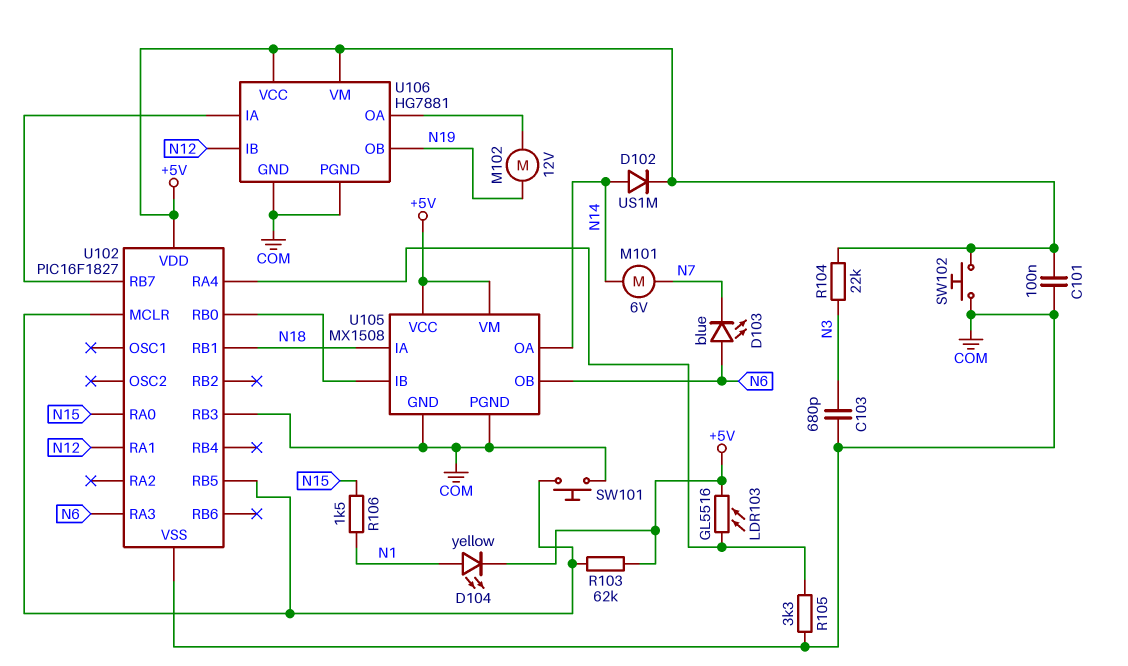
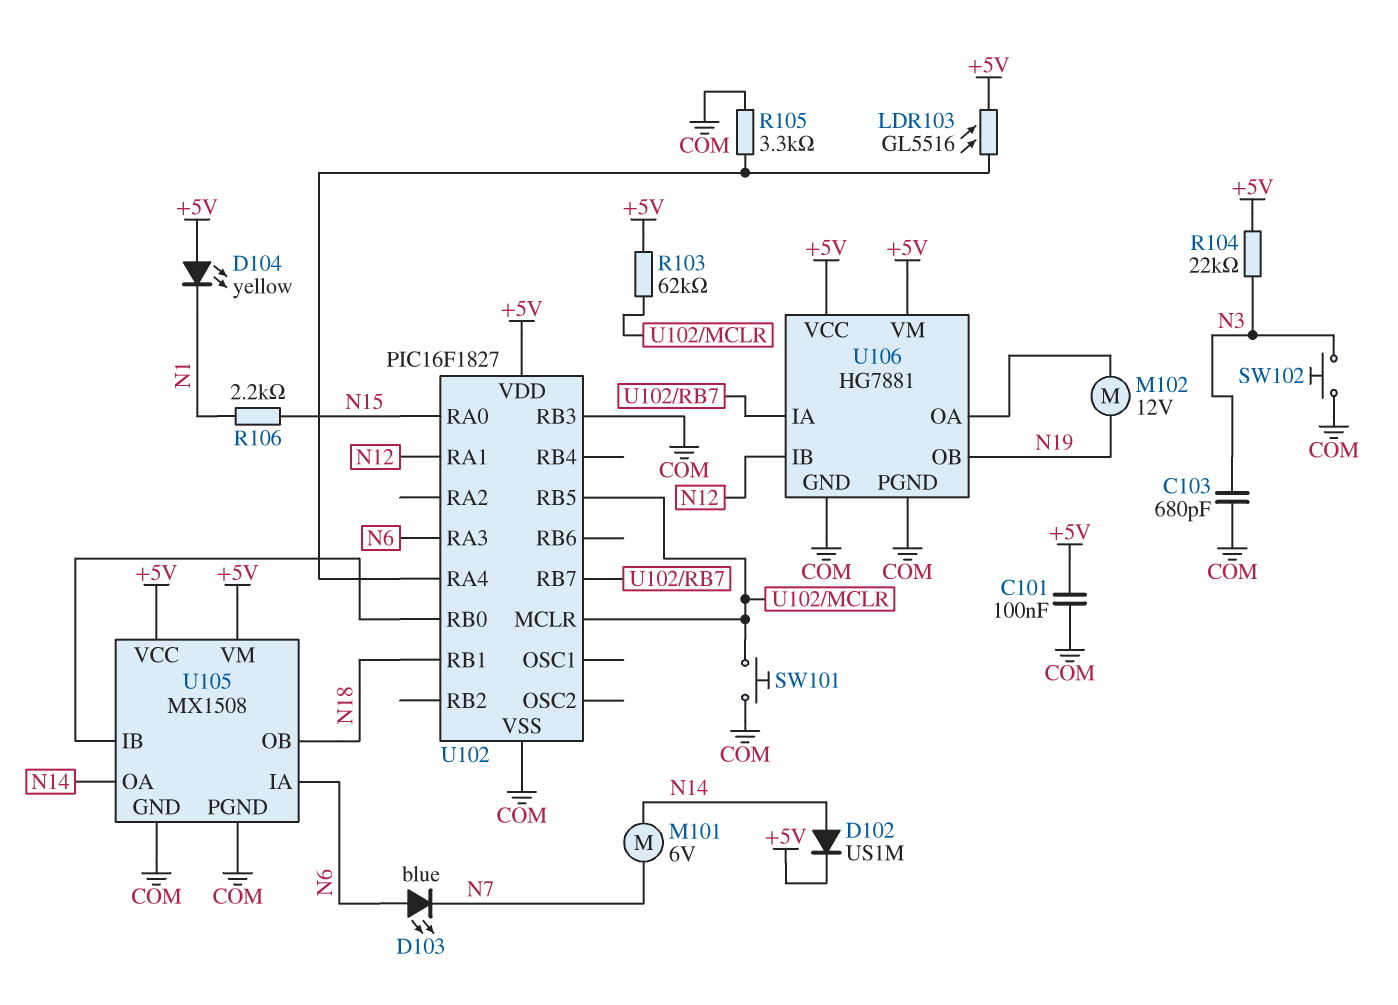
D104: LED yellow (A N1, K +5V) -> LED yellow (A +5V, K N1)
R106: 1.5k (N1, N15) -> 2.2k (N1, N15)
SW102: button (+5V, COM) -> button (COM, N3)
U105 pin IA: N18 -> N6
U105 pin OB: N6 -> N18

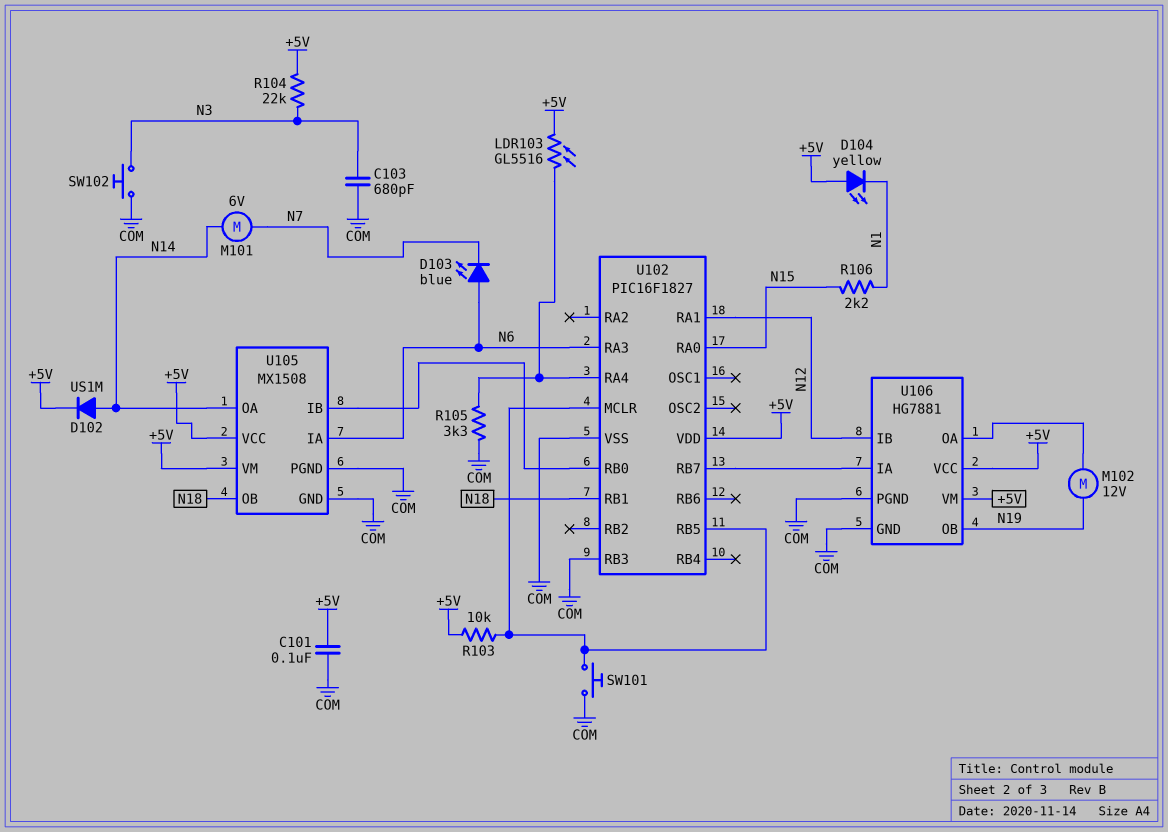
R103: 62k (+5V, U102/MCLR) -> 10k (+5V, U102/MCLR)

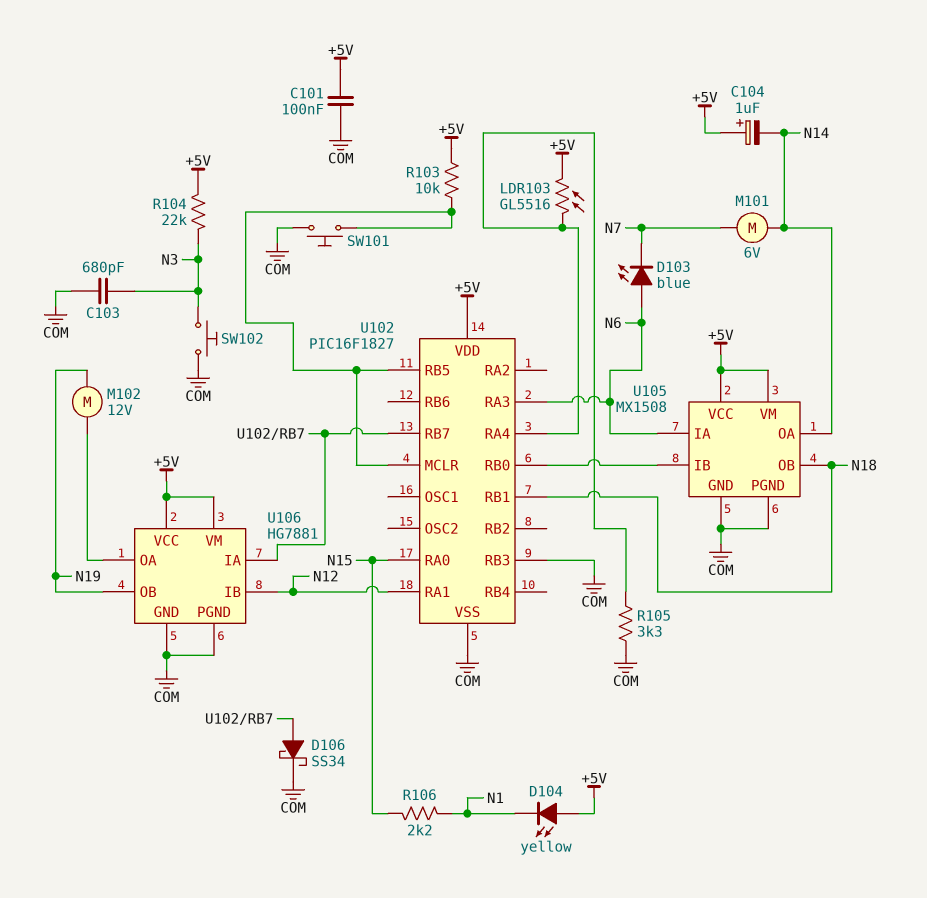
C104: none -> 1uF (plus +5V, minus N14)
D102: diode US1M (A N14, K +5V) -> none
D106: none -> schottky SS34 (A U102/RB7, K COM)

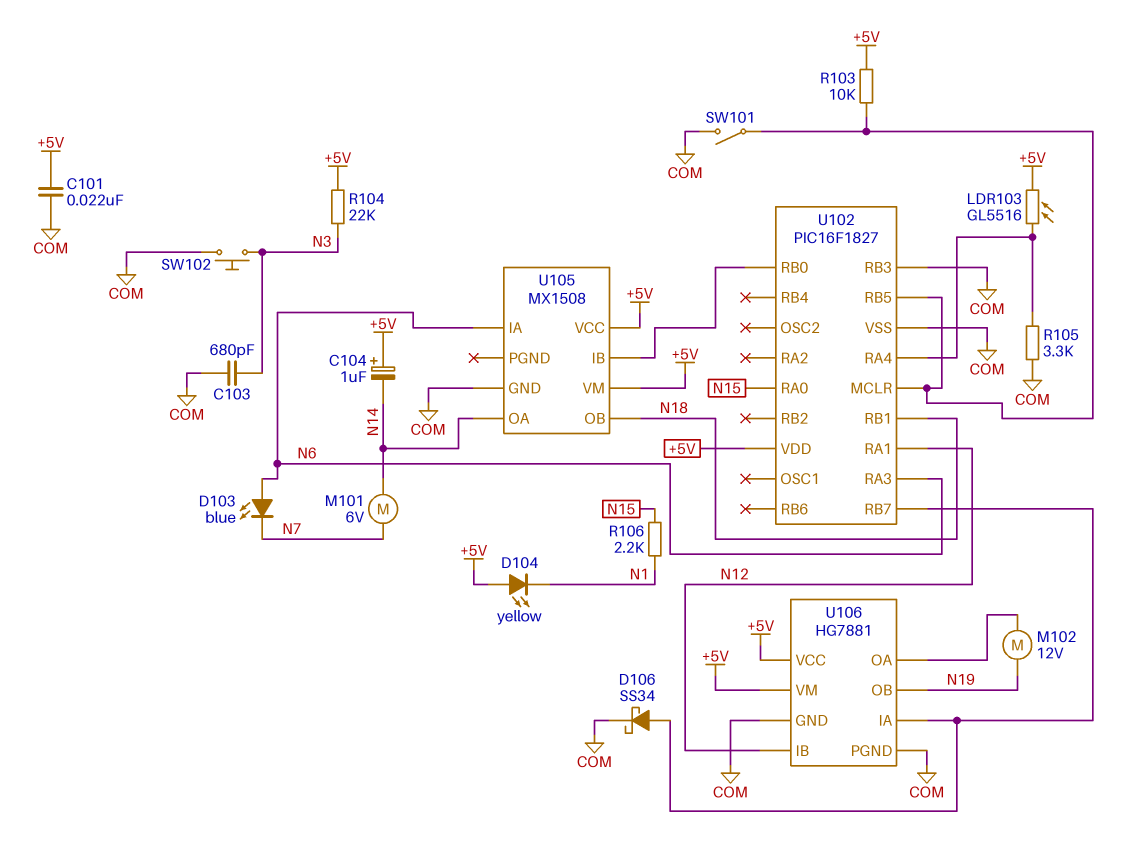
C101: 100nF (+5V, COM) -> 22nF (+5V, COM)
SW101: button (COM, U102/MCLR) -> switch (COM, U102/MCLR)
U105 pin PGND: COM -> none

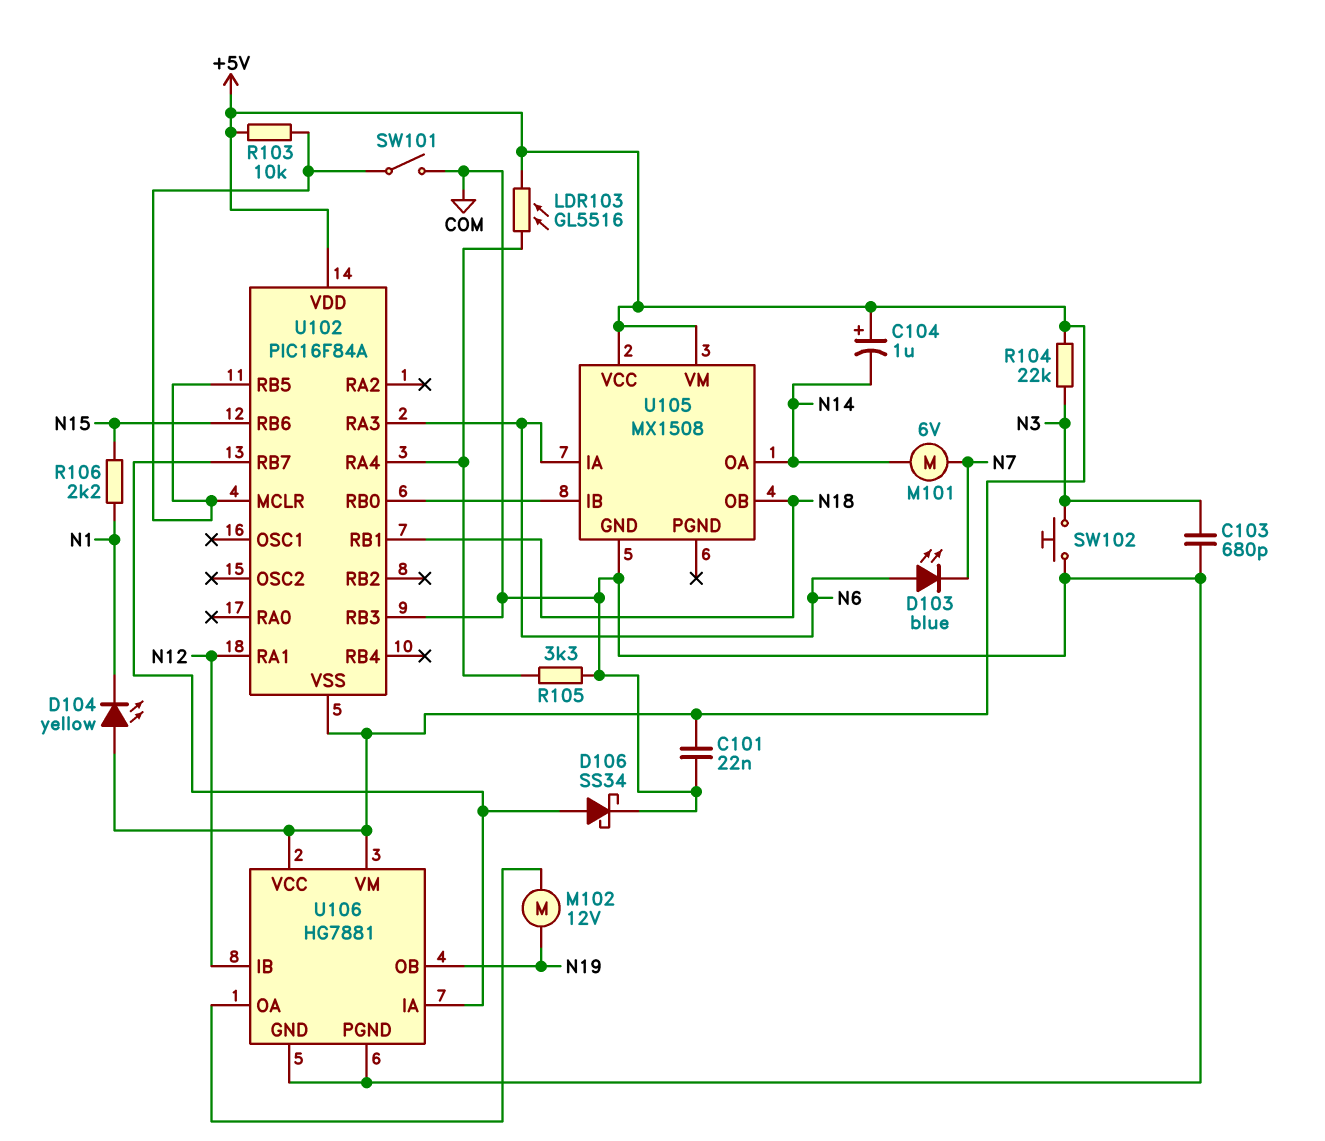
U102: PIC16F1827 -> PIC16F84A
U102 pin RA0: N15 -> none
U102 pin RB6: none -> N15
U102 pin VSS: COM -> +5V

